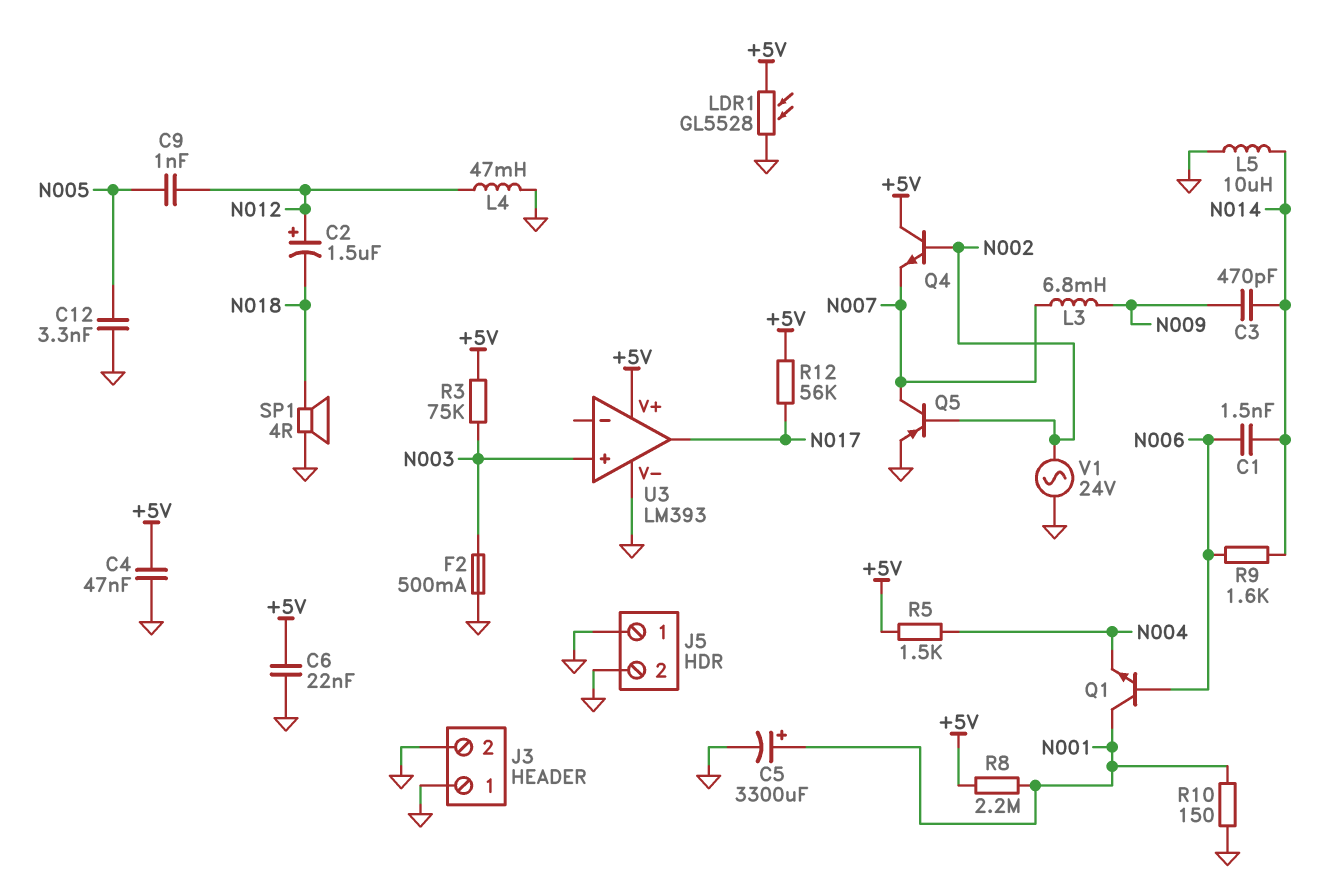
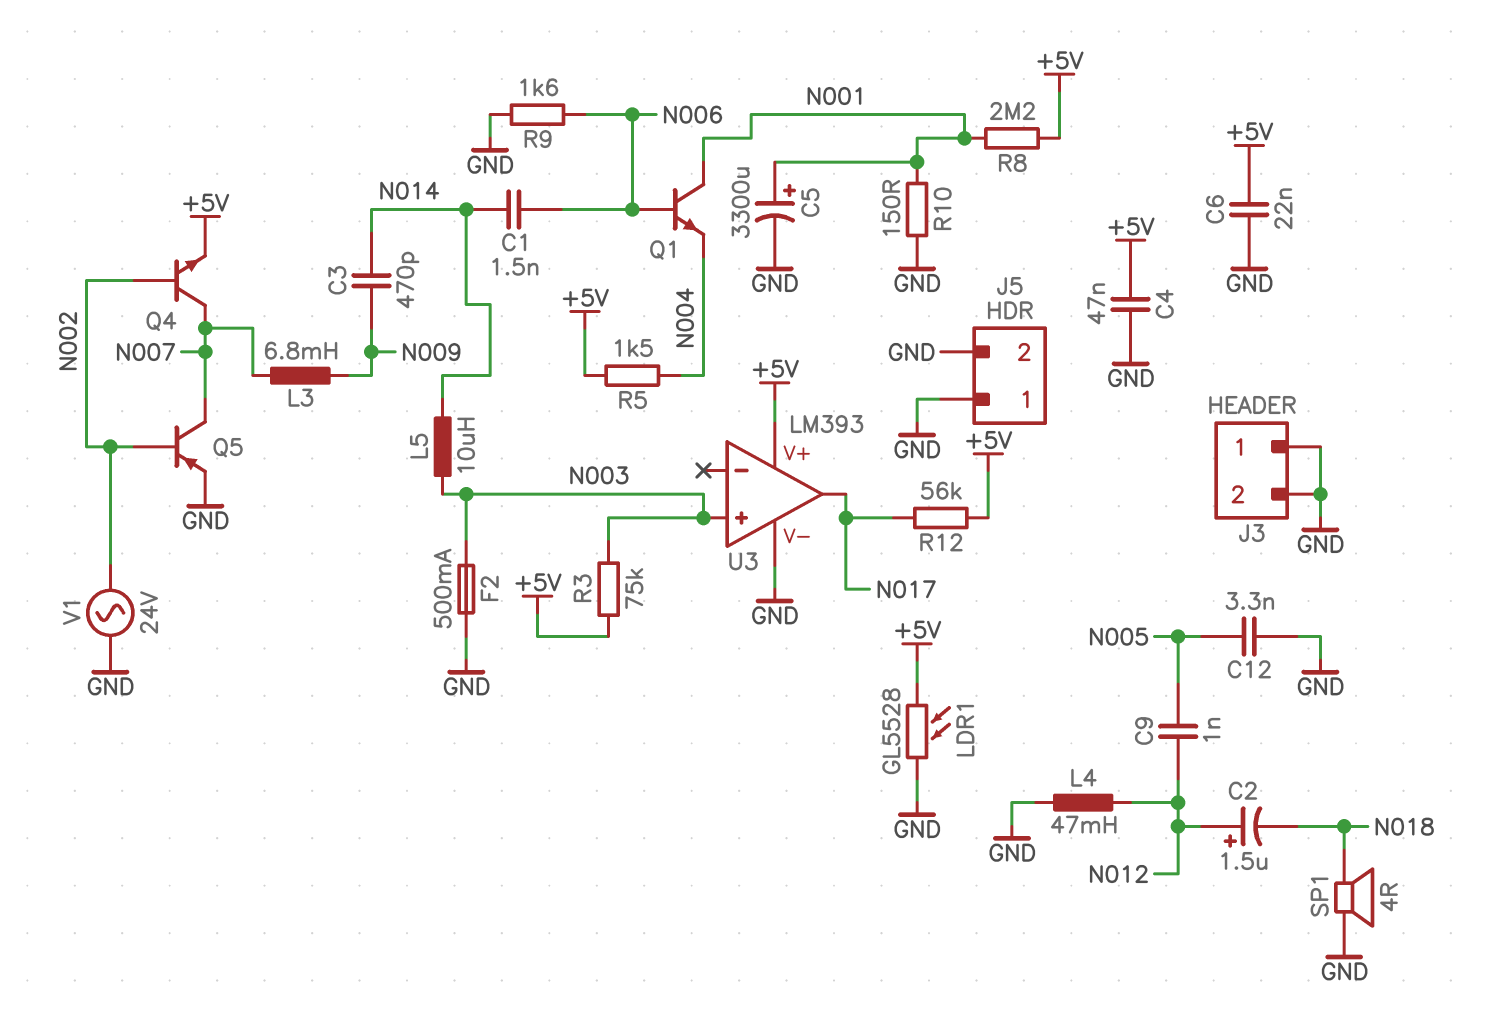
L5: 10uH (GND, N014) -> 10uH (N003, N014)
Q4: NPN (B N002, C +5V, E N007) -> NPN (B N002, C N007, E +5V)
R9: 1.6k (N006, N014) -> 1.6k (GND, N006)

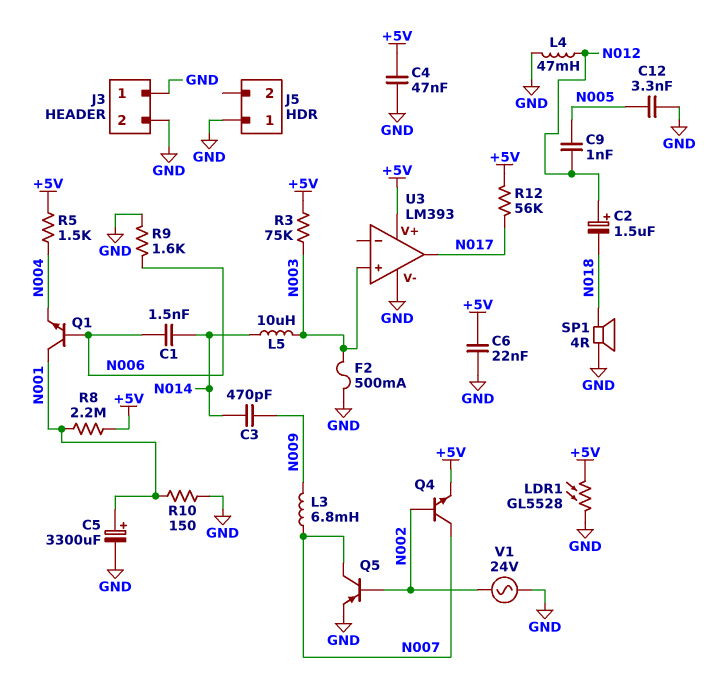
J5 pin 2: GND -> none

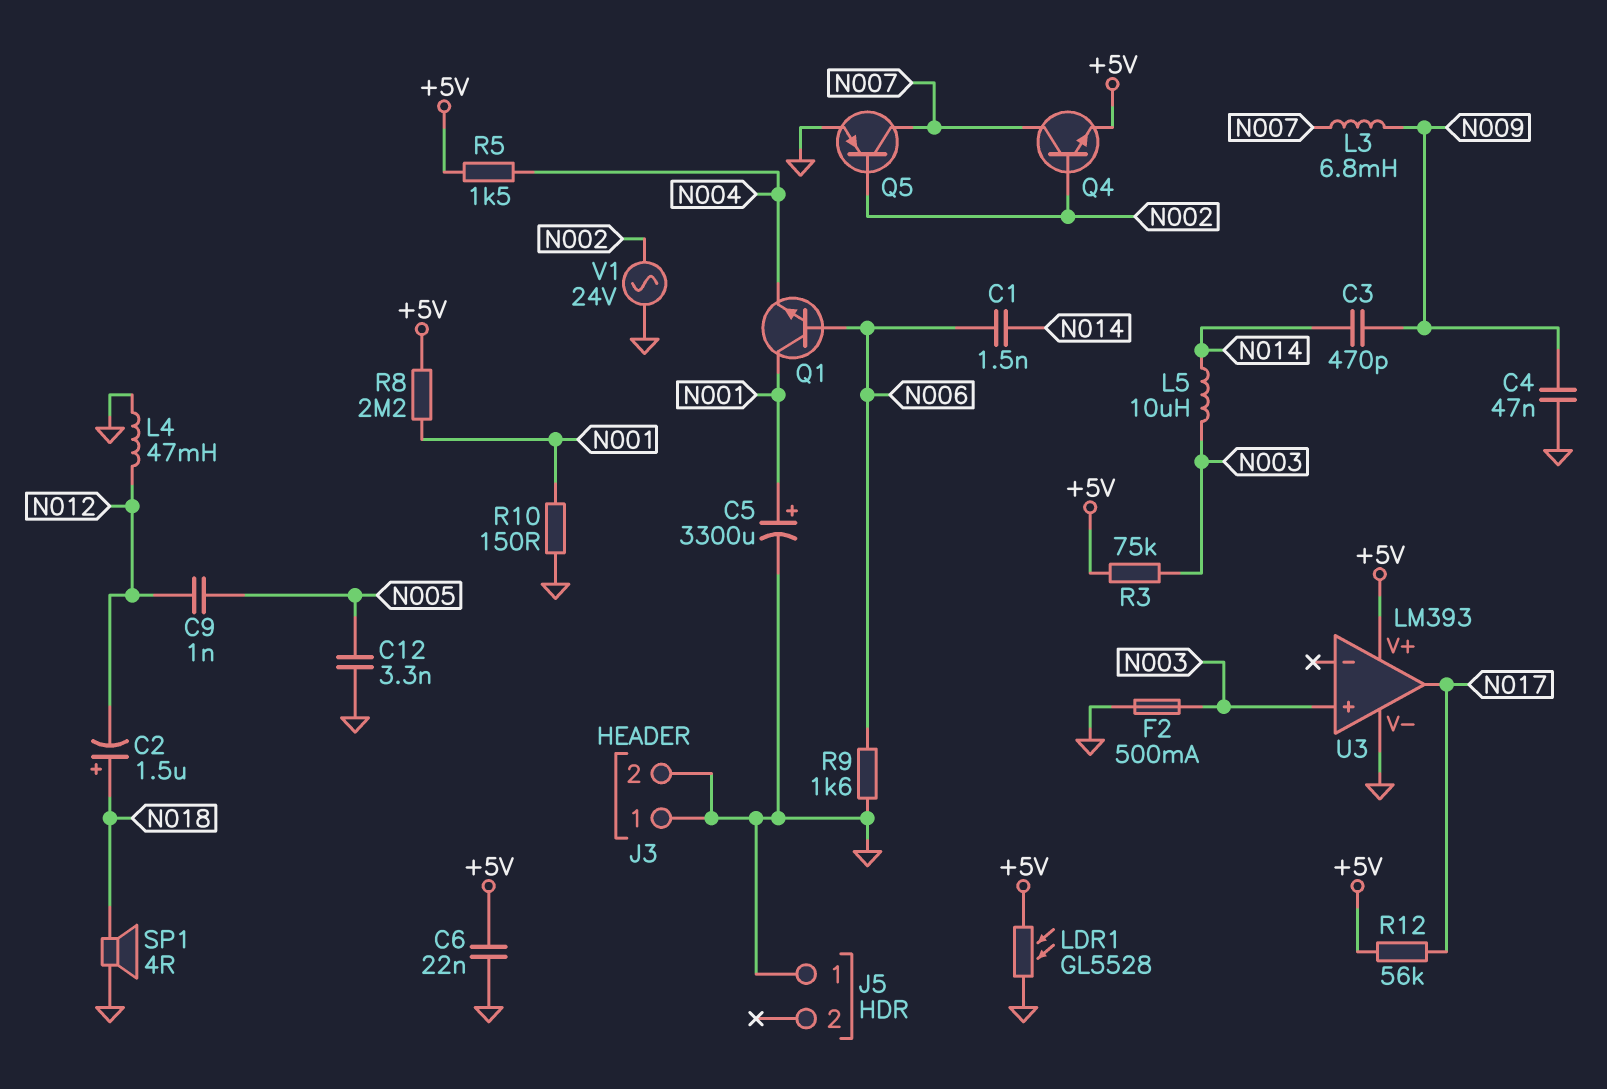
C2: 1.5uF (plus N012, minus N018) -> 1.5uF (plus N018, minus N012)
C4: 47nF (+5V, GND) -> 47nF (GND, N009)

